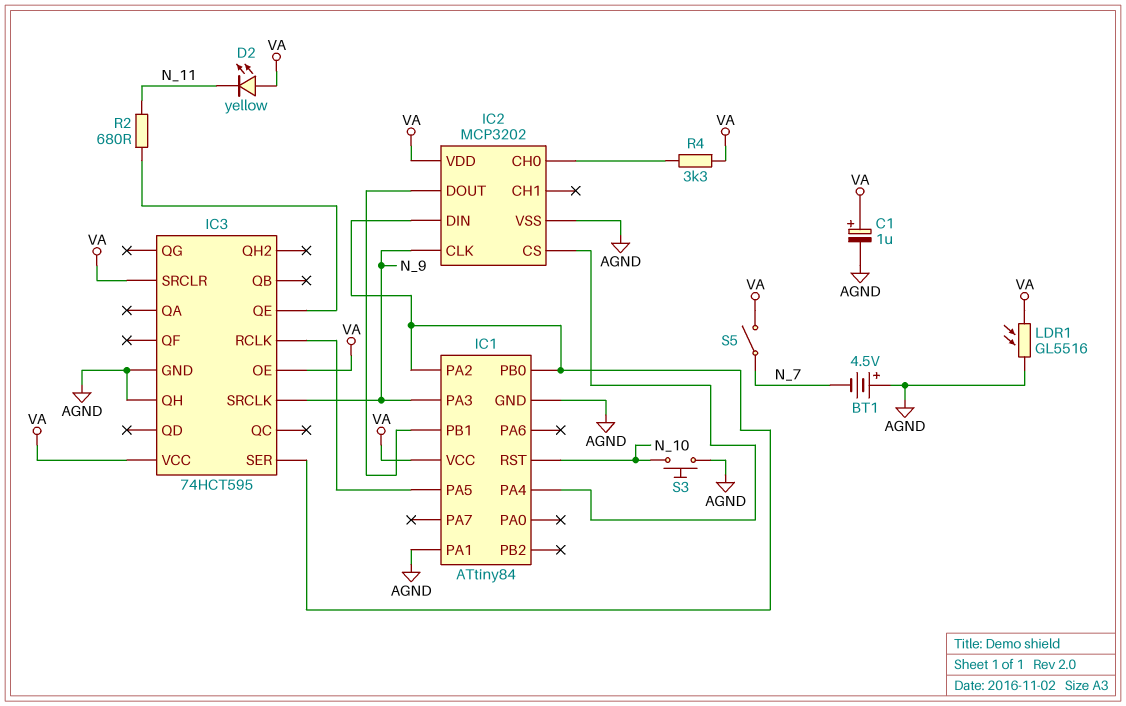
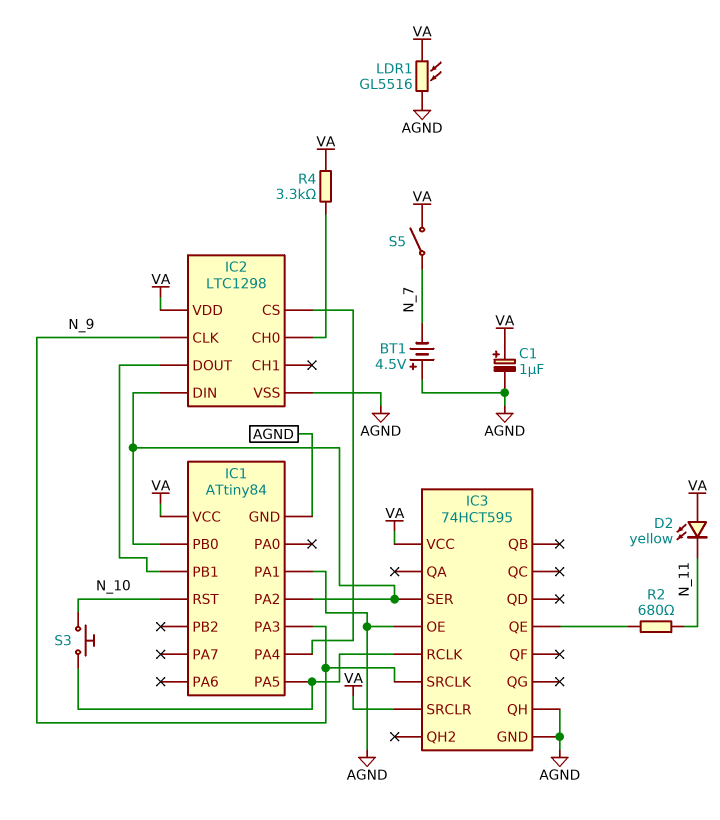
IC2: MCP3202 -> LTC1298
IC3 pin OE: VA -> AGND
S3: button (AGND, N_10) -> button (IC1/PA5, N_10)

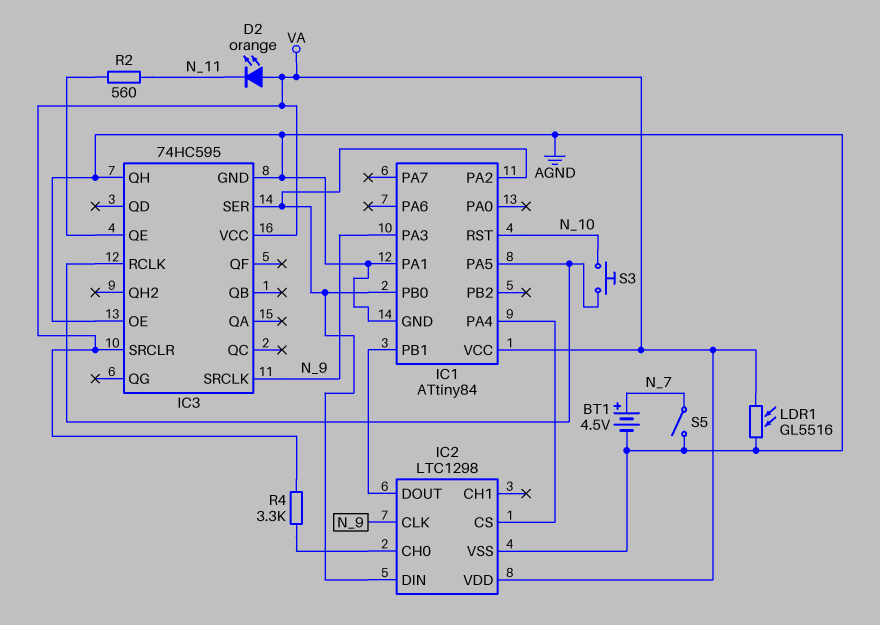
BT1: 4.5V (plus AGND, minus N_7) -> 4.5V (plus N_7, minus AGND)
C1: 1uF (plus VA, minus AGND) -> none
D2: LED yellow (A VA, K N_11) -> LED orange (A VA, K N_11)
IC3: 74HCT595 -> 74HC595
R2: 680 (IC3/QE, N_11) -> 560 (IC3/QE, N_11)
S5: switch (N_7, VA) -> switch (AGND, N_7)

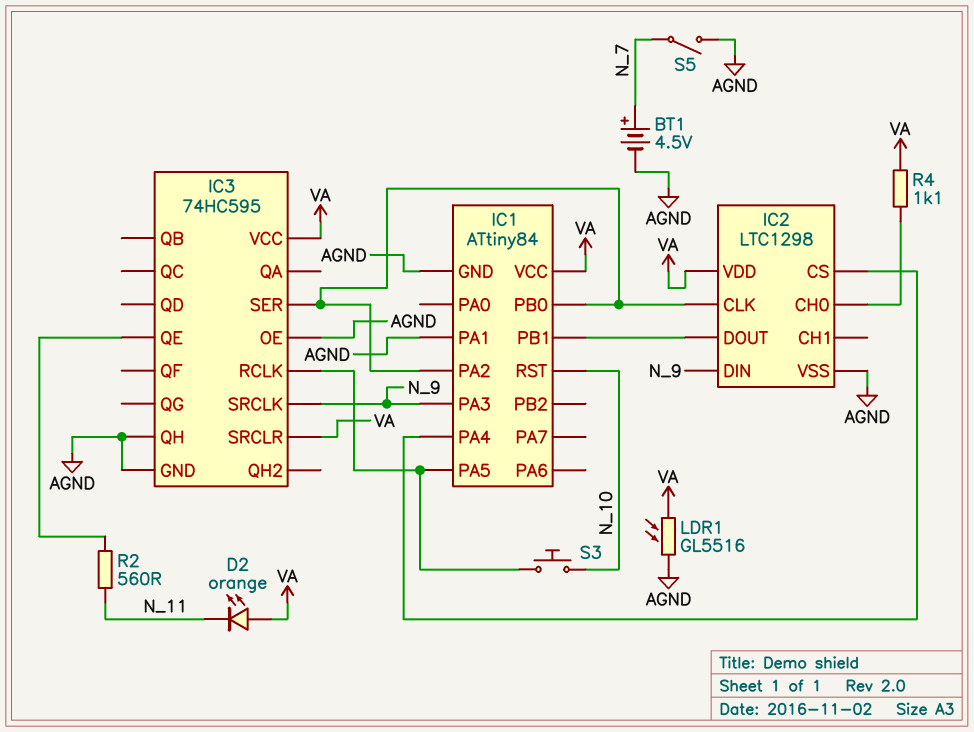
IC2 pin CLK: N_9 -> IC1/PA2
IC2 pin DIN: IC1/PA2 -> N_9
R4: 3.3k (IC2/CH0, VA) -> 1.1k (IC2/CH0, VA)

